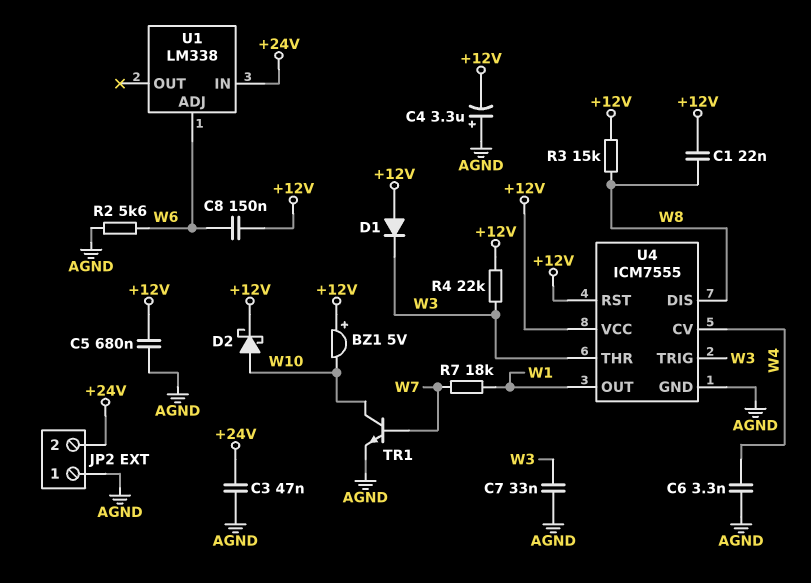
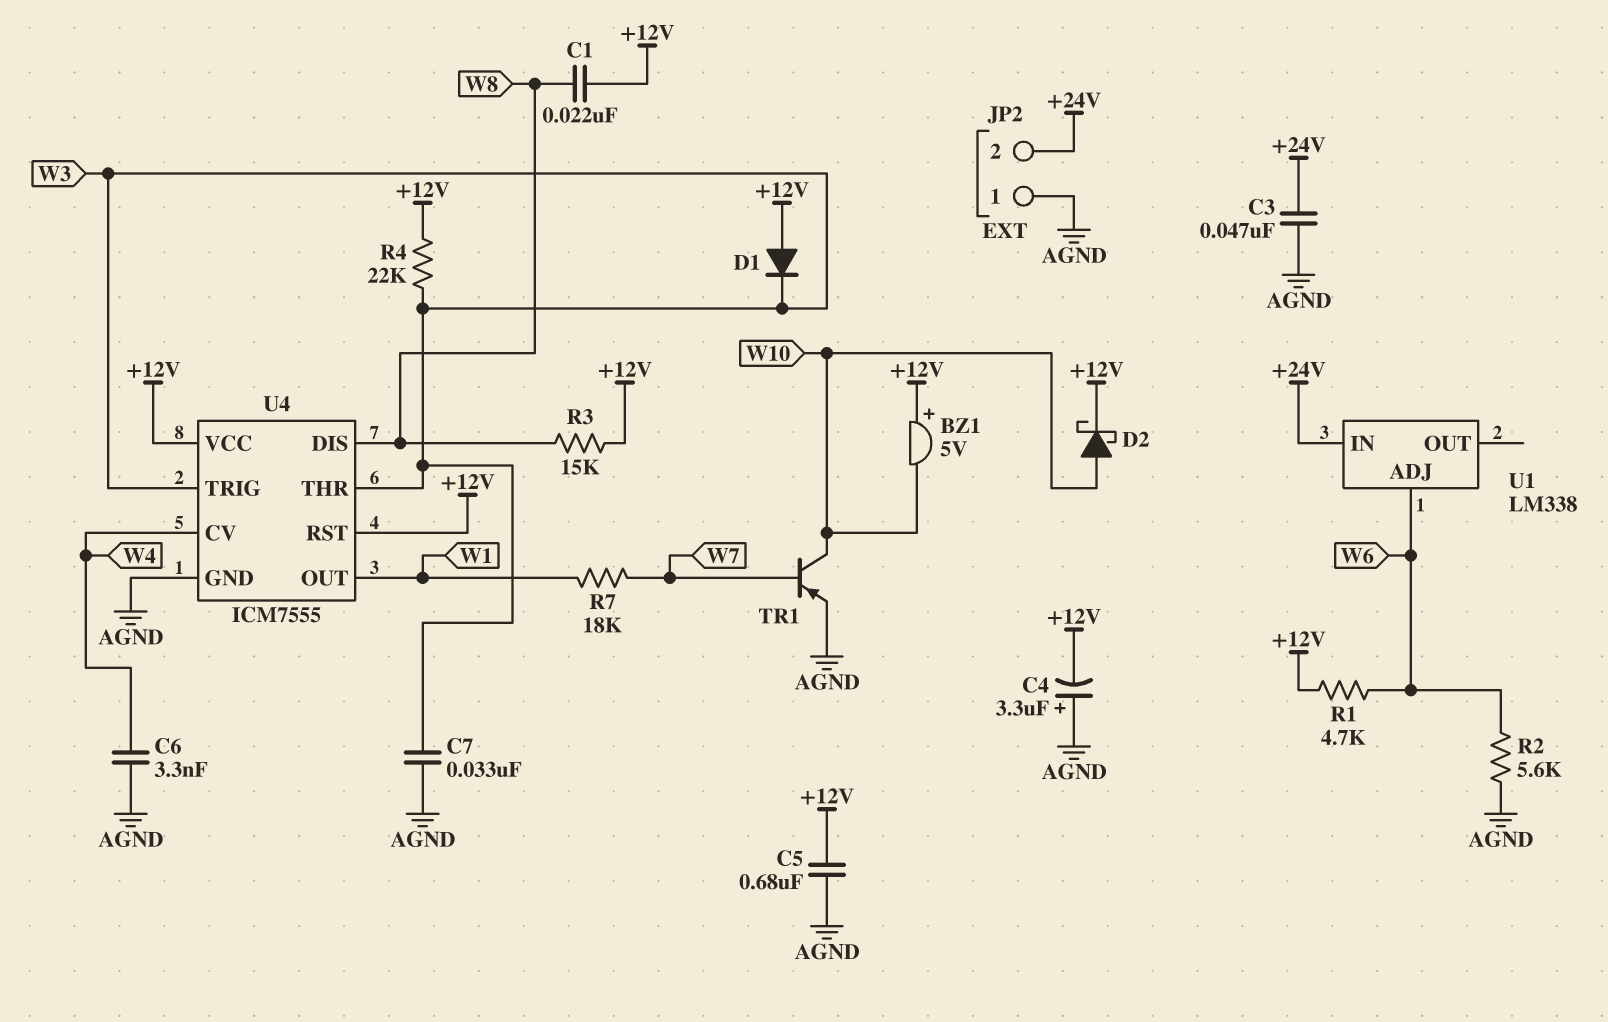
C8: 150nF (+12V, W6) -> none
R1: none -> 4.7k (+12V, W6)
TR1: NPN (B W7, C W10, E AGND) -> PNP (B W7, C W10, E AGND)

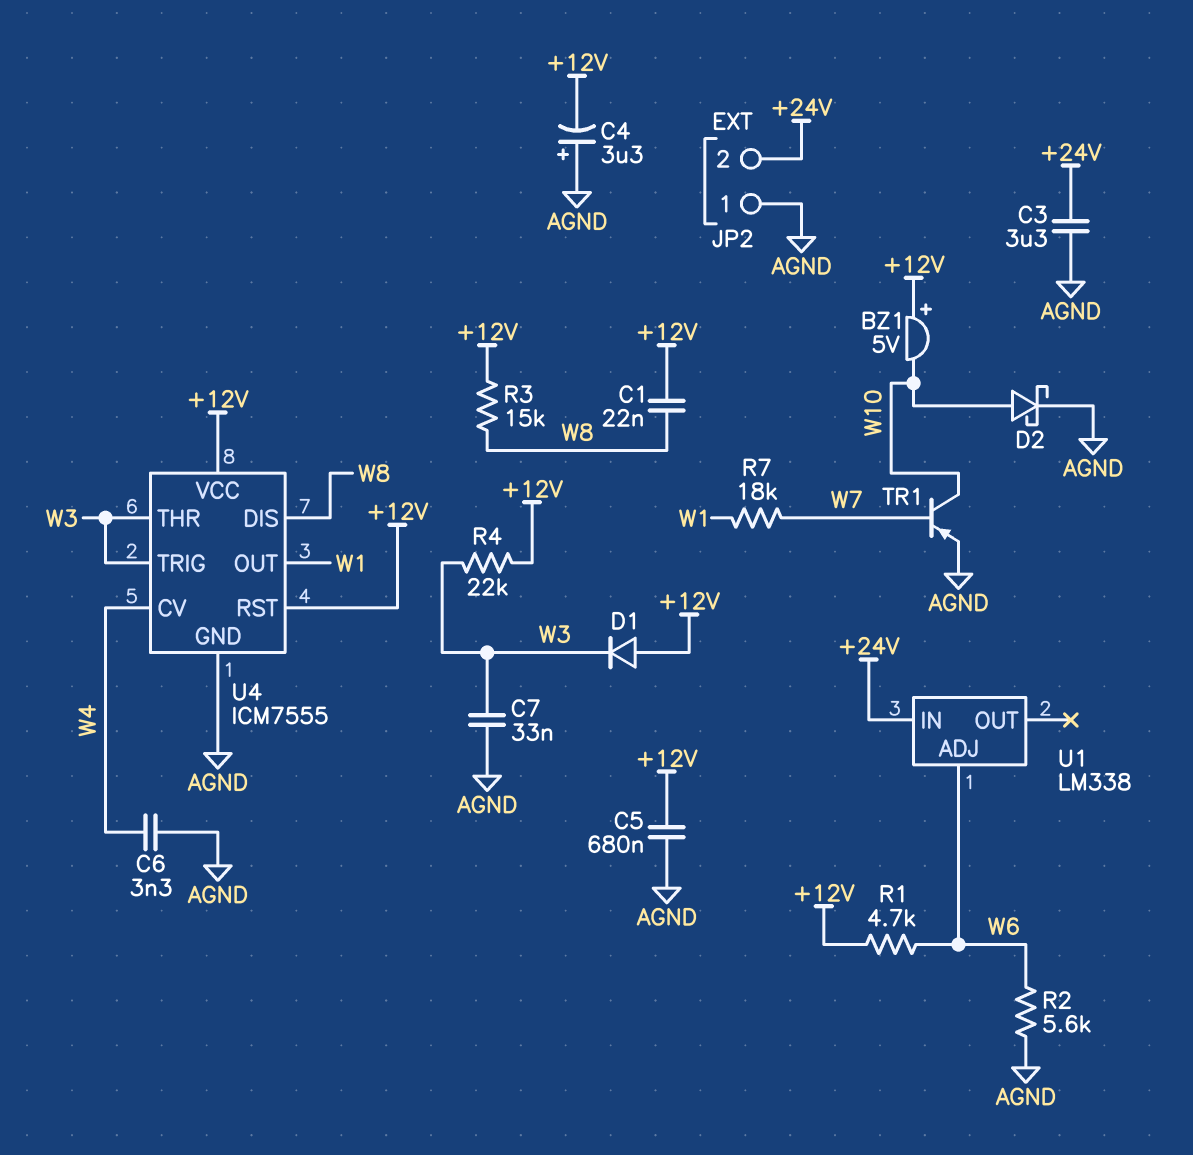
C3: 47nF (+24V, AGND) -> 3.3uF (+24V, AGND)
D2: schottky (A W10, K +12V) -> schottky (A W10, K AGND)

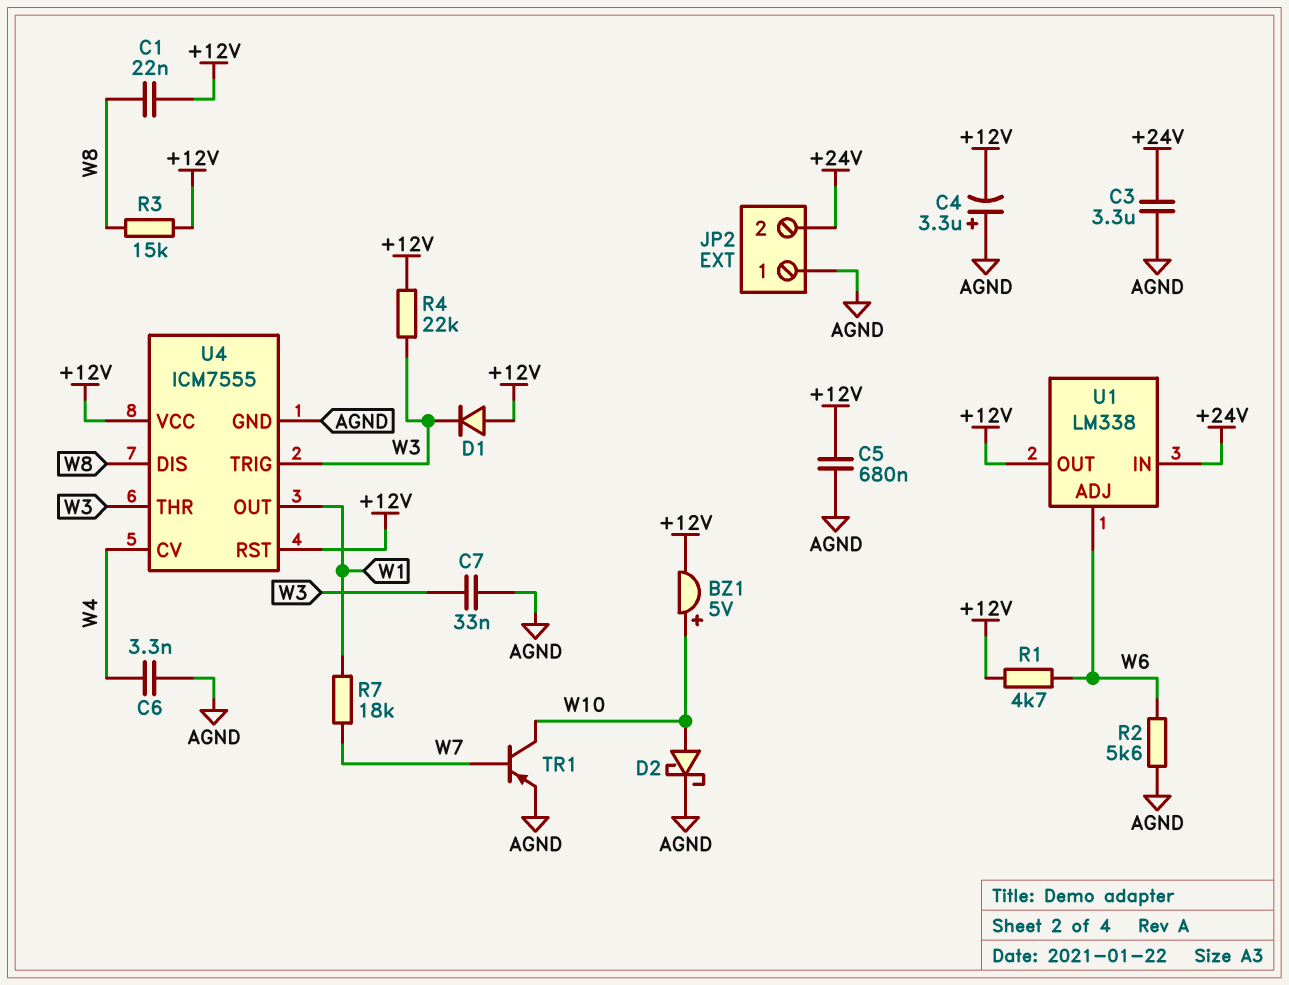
BZ1: buzzer 5V (plus +12V, minus W10) -> buzzer 5V (plus W10, minus +12V)
U1 pin OUT: none -> +12V

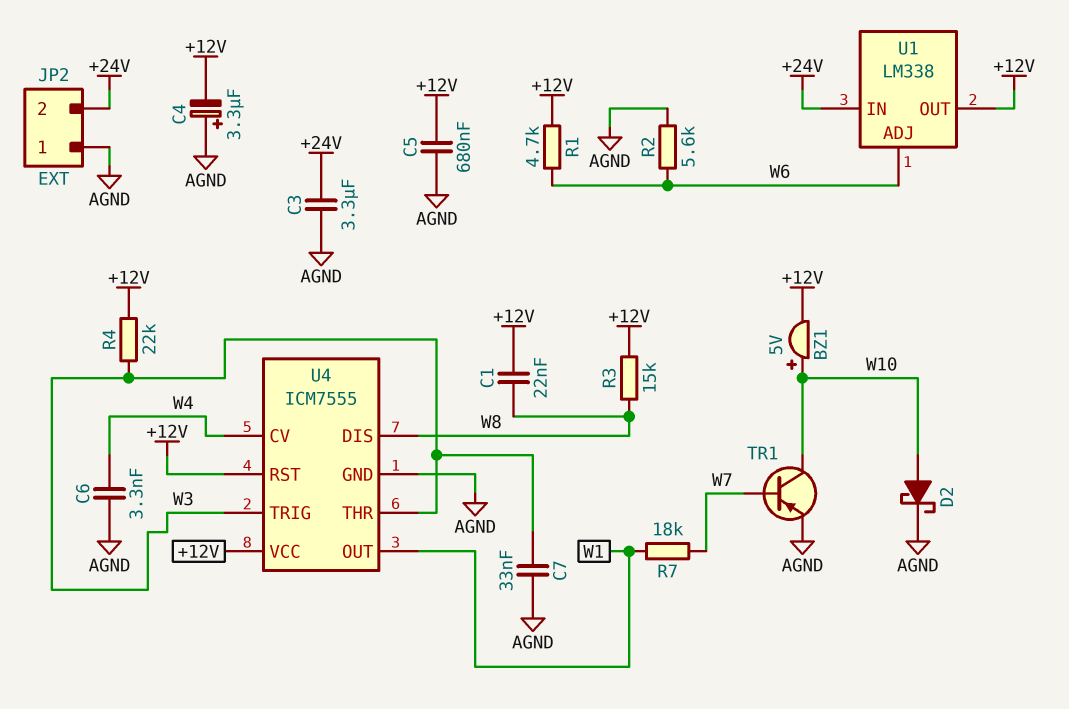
D1: diode (A +12V, K W3) -> none

